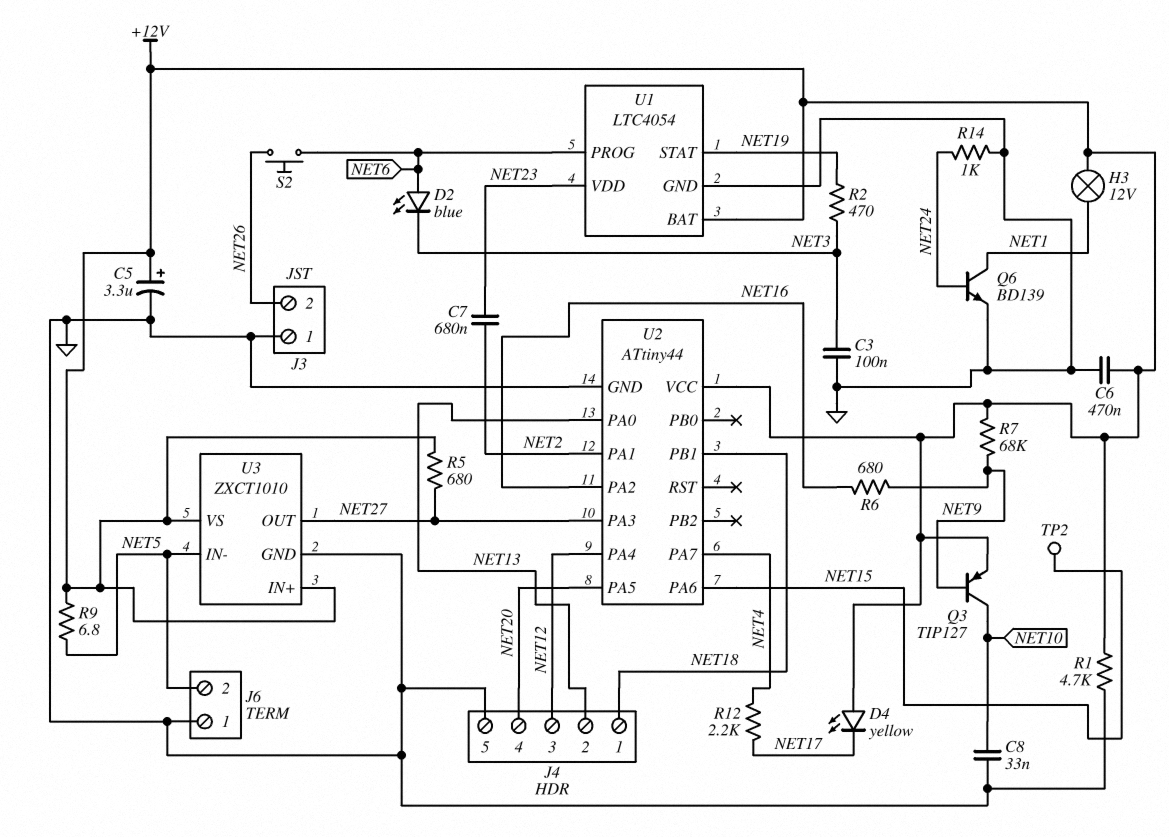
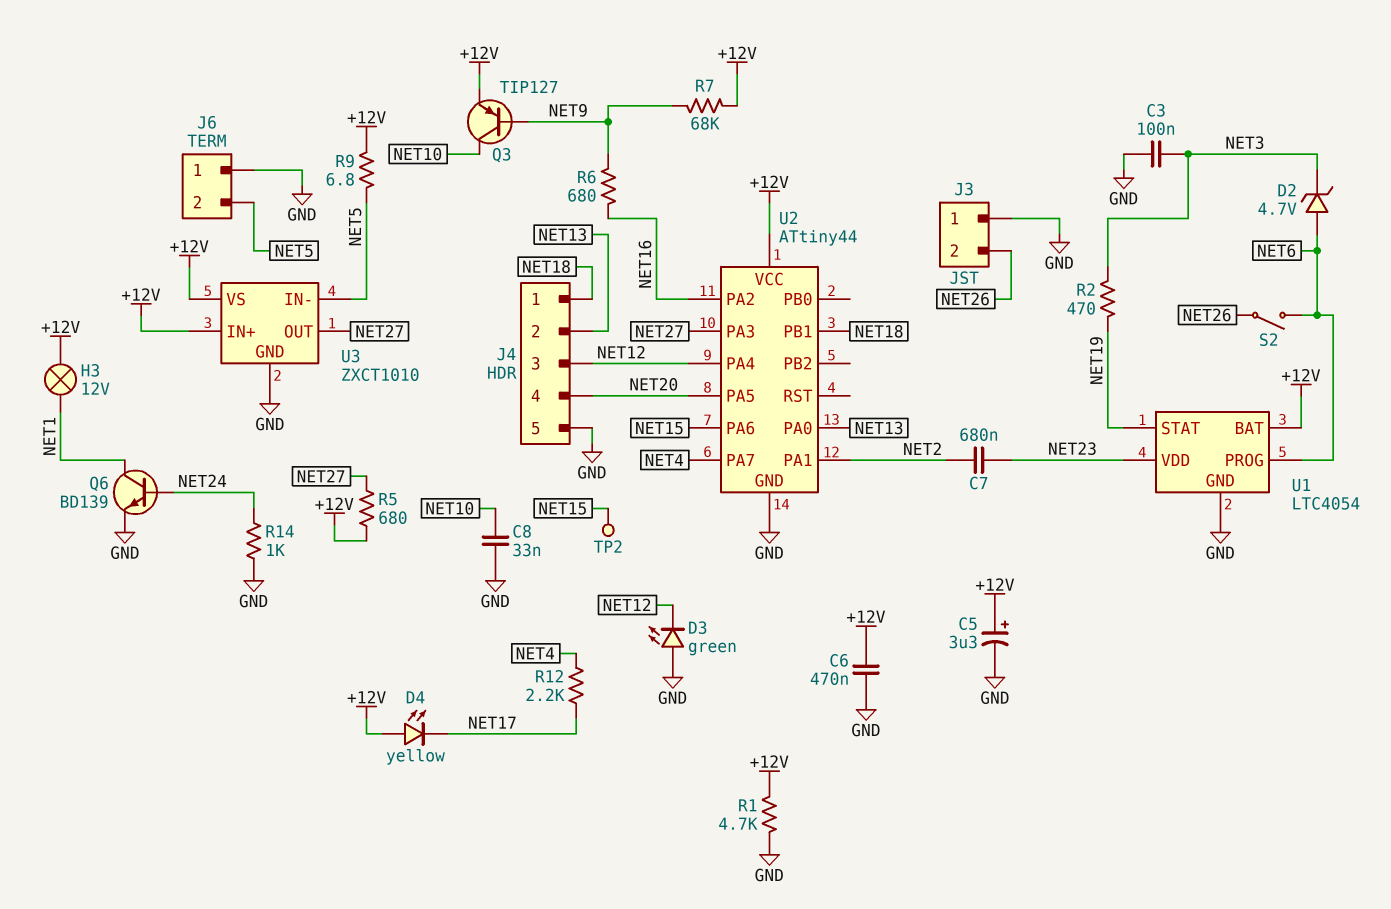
D2: LED blue (A NET6, K NET3) -> zener 4.7V (A NET6, K NET3)
D3: none -> LED green (A GND, K NET12)
S2: button (NET6, NET26) -> switch (NET6, NET26)

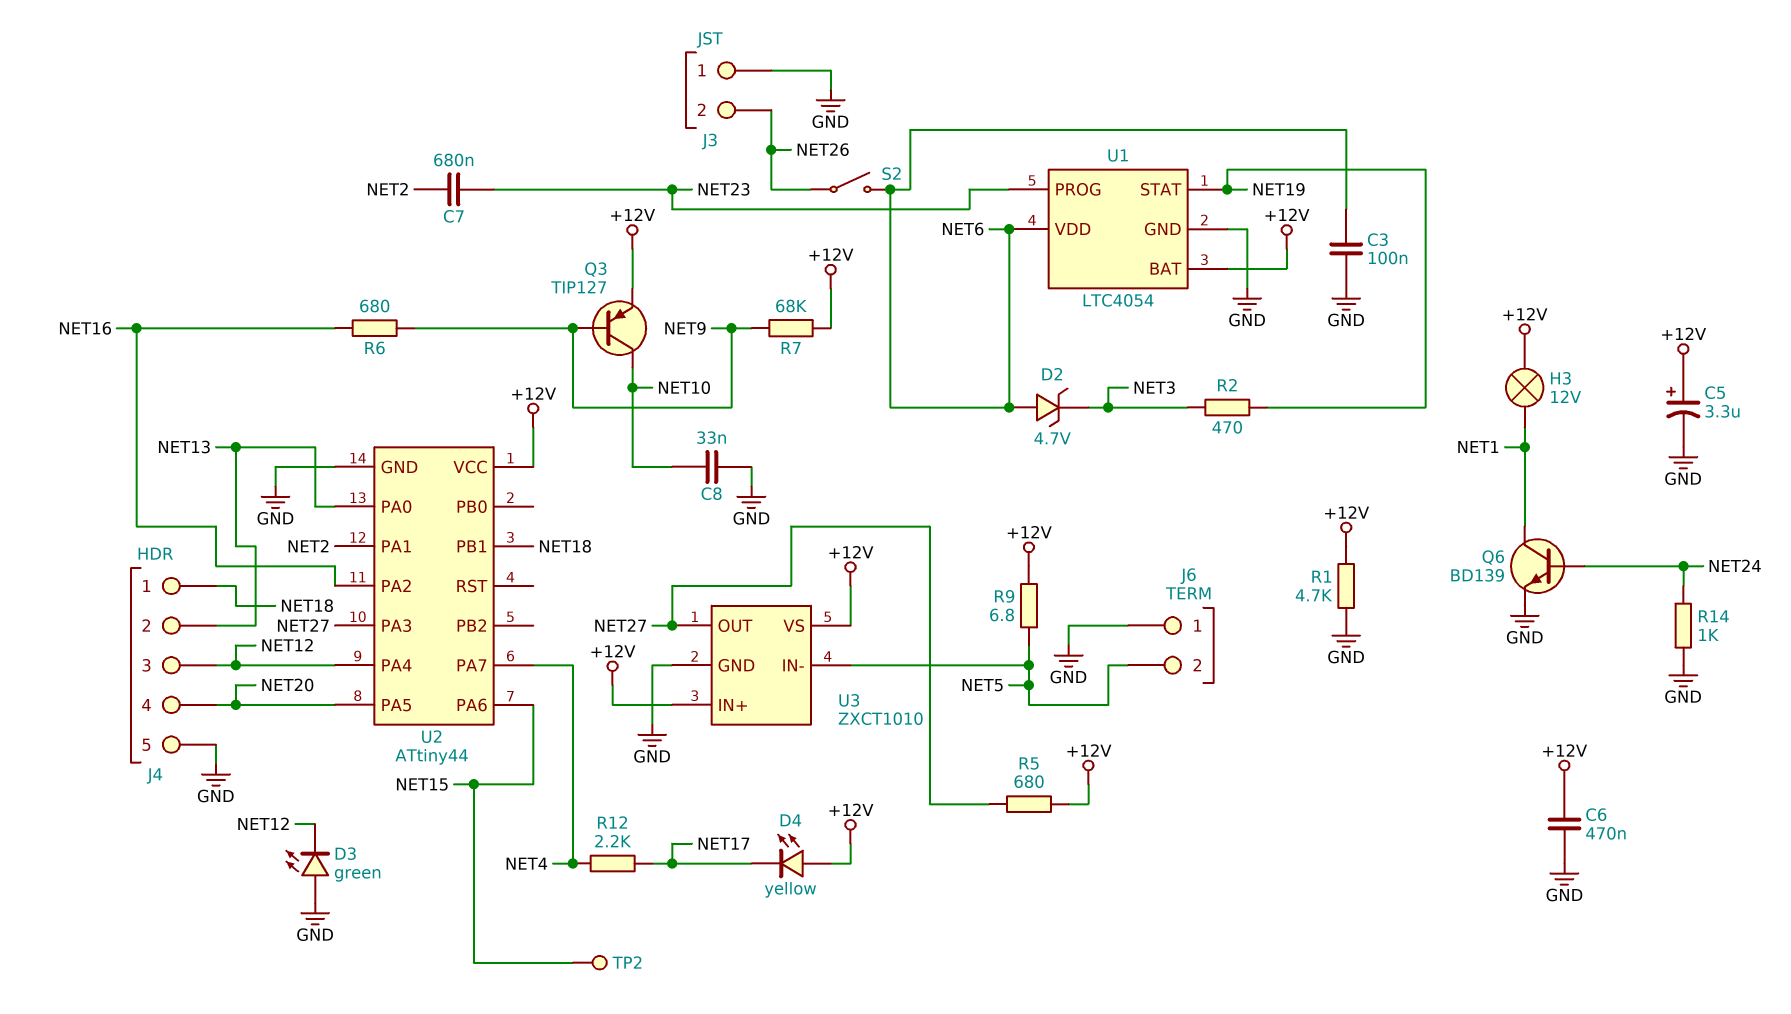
C3: 100nF (GND, NET3) -> 100nF (GND, NET6)
U1 pin PROG: NET6 -> NET23
U1 pin VDD: NET23 -> NET6

